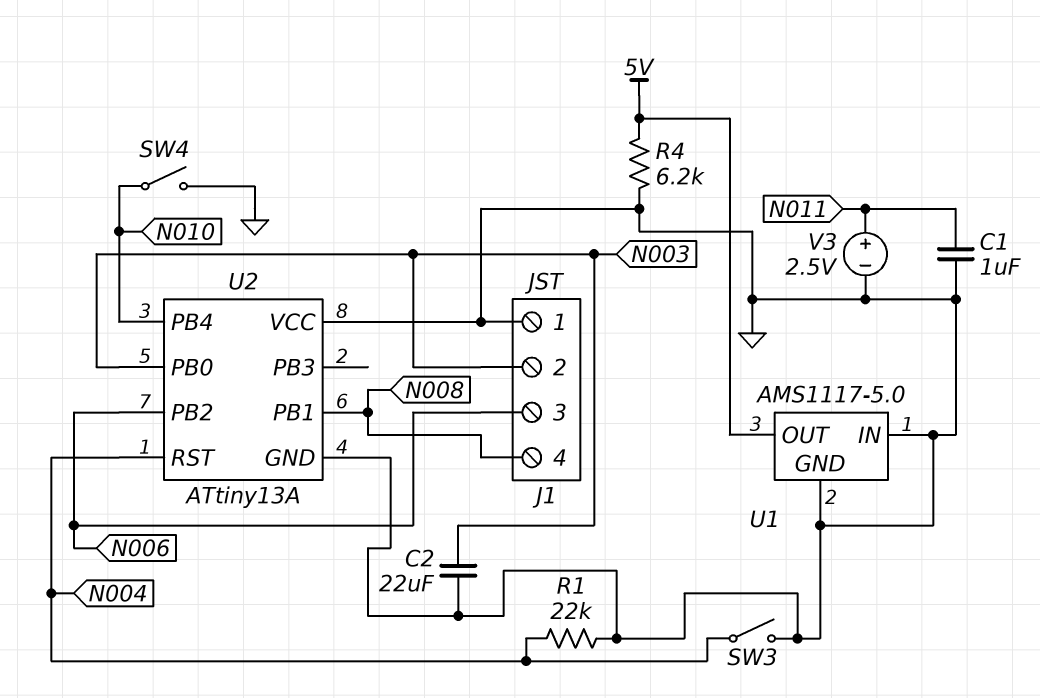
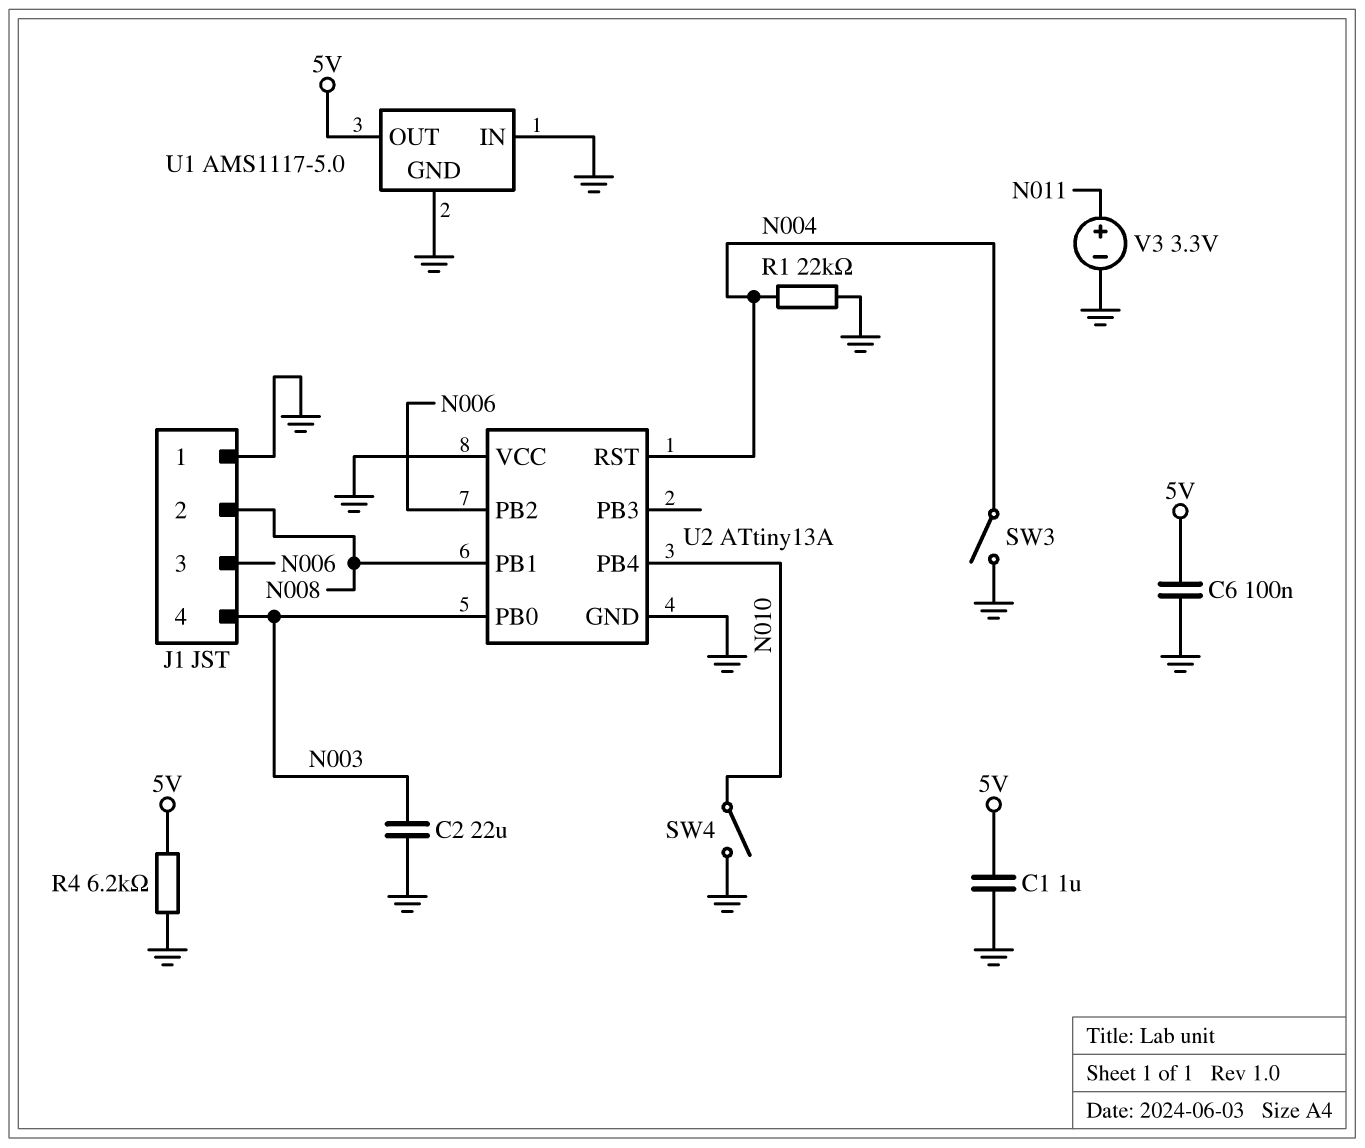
C1: 1uF (GND, N011) -> 1uF (5V, GND)
C6: none -> 100nF (5V, GND)
J1 pin 2: N003 -> N008
J1 pin 4: N008 -> N003
V3: 2.5V (plus N011, minus GND) -> 3.3V (plus N011, minus GND)

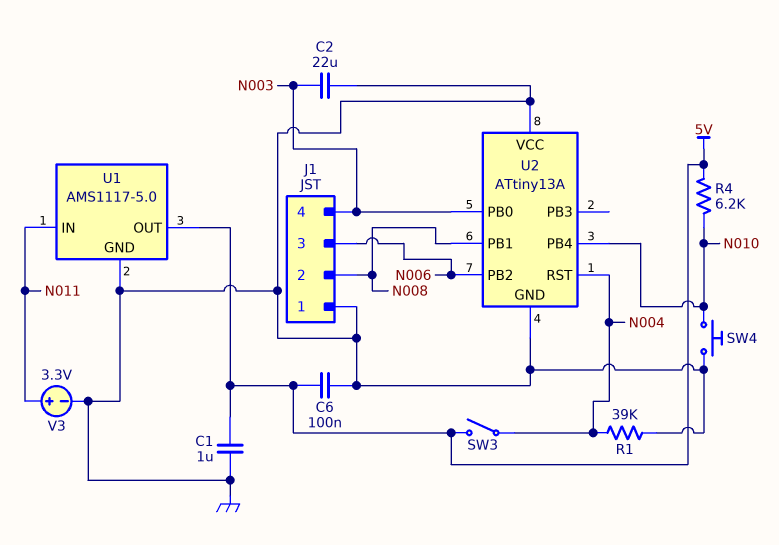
R1: 22k (GND, N004) -> 39k (GND, N004)
R4: 6.2k (5V, GND) -> 6.2k (5V, N010)
SW3: switch (GND, N004) -> switch (5V, N004)
SW4: switch (GND, N010) -> button (GND, N010)
U1 pin IN: GND -> N011

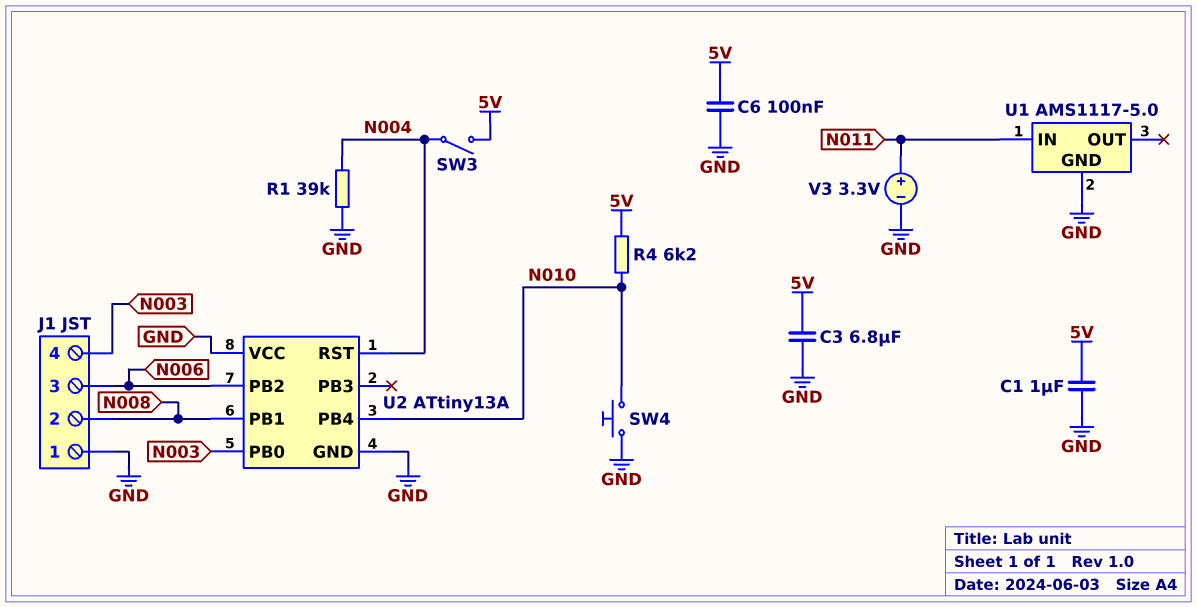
C2: 22uF (GND, N003) -> none
C3: none -> 6.8uF (5V, GND)
U1 pin OUT: 5V -> none

